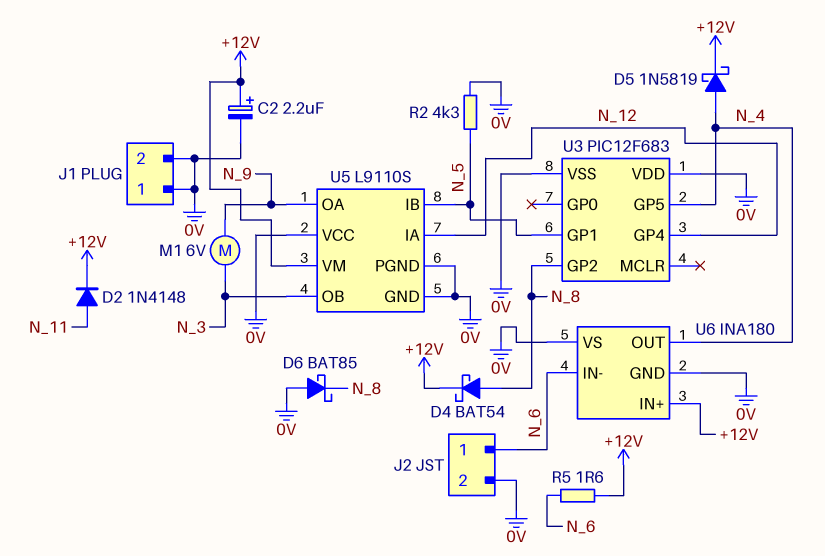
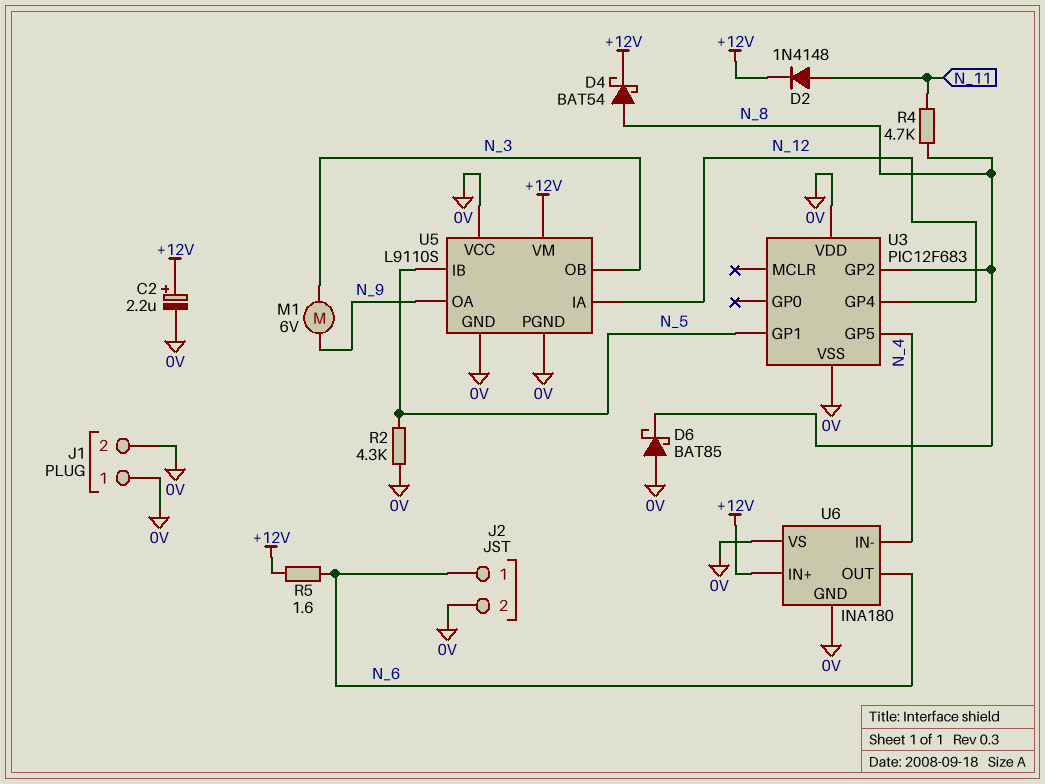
D5: schottky 1N5819 (A N_4, K +12V) -> none
R4: none -> 4.7k (N_8, N_11)
U6 pin IN-: N_6 -> N_4
U6 pin OUT: N_4 -> N_6

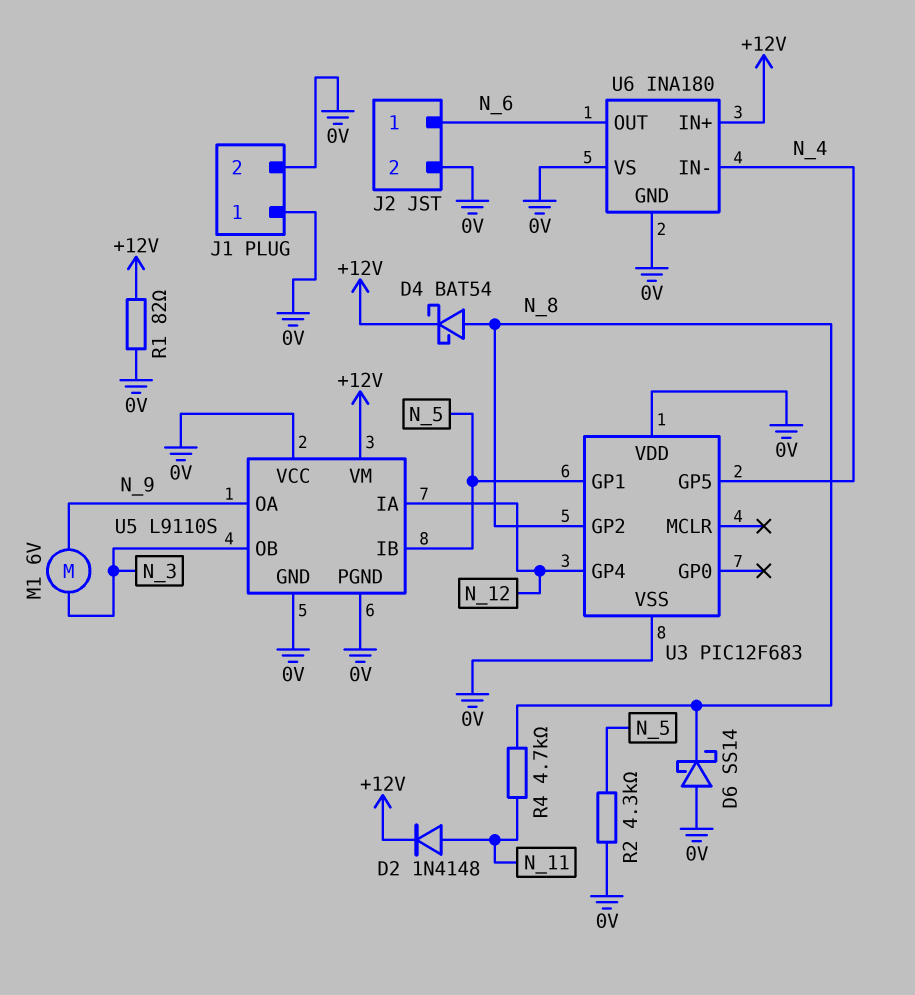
C2: 2.2uF (plus +12V, minus 0V) -> none
D6: schottky BAT85 (A 0V, K N_8) -> schottky SS14 (A 0V, K N_8)
R1: none -> 82 (+12V, 0V)
R5: 1.6 (+12V, N_6) -> none

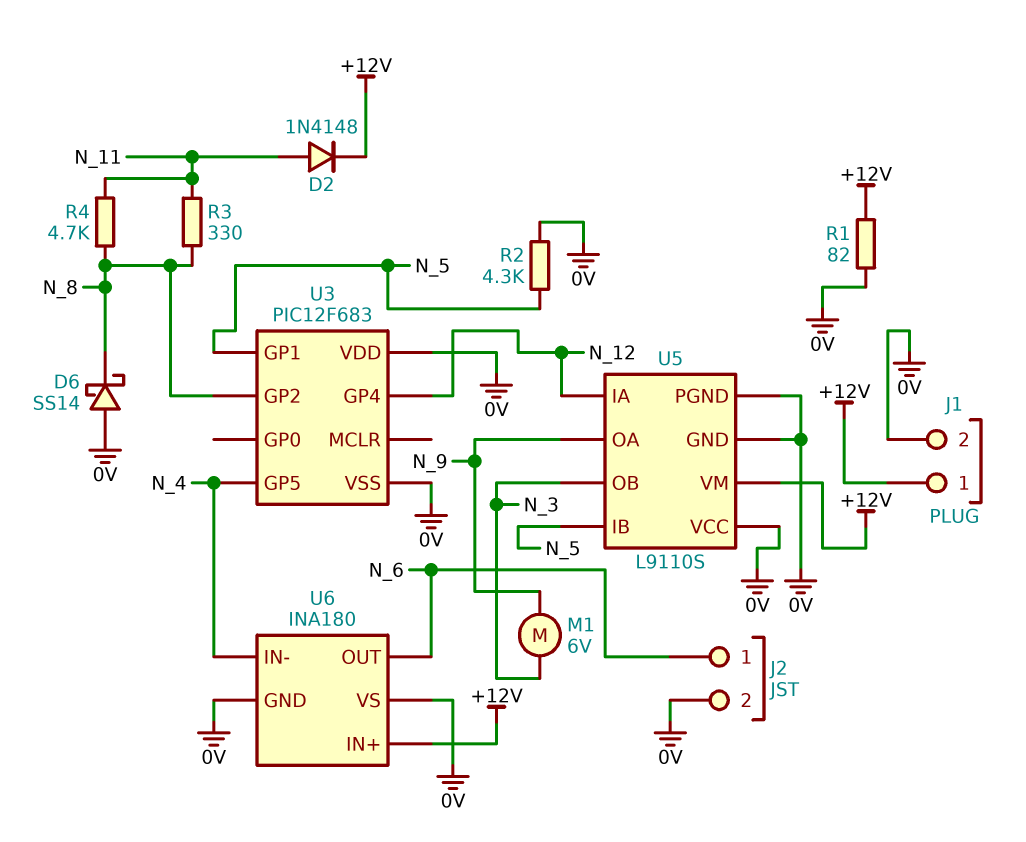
D4: schottky BAT54 (A N_8, K +12V) -> none
J1 pin 1: 0V -> +12V
R3: none -> 330 (N_8, N_11)

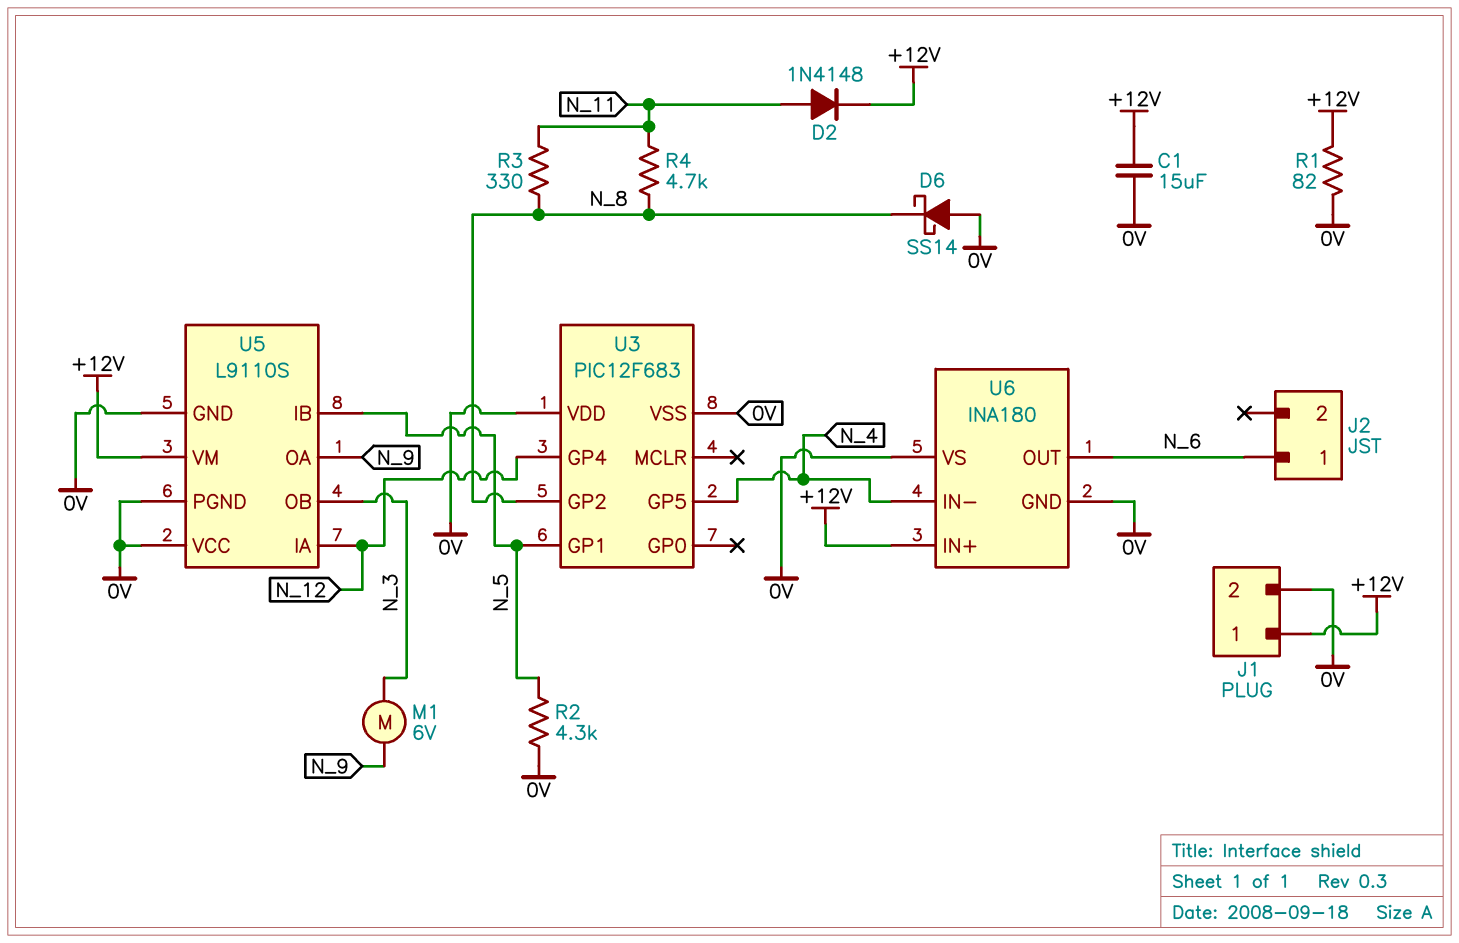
C1: none -> 15uF (+12V, 0V)
J2 pin 2: 0V -> none

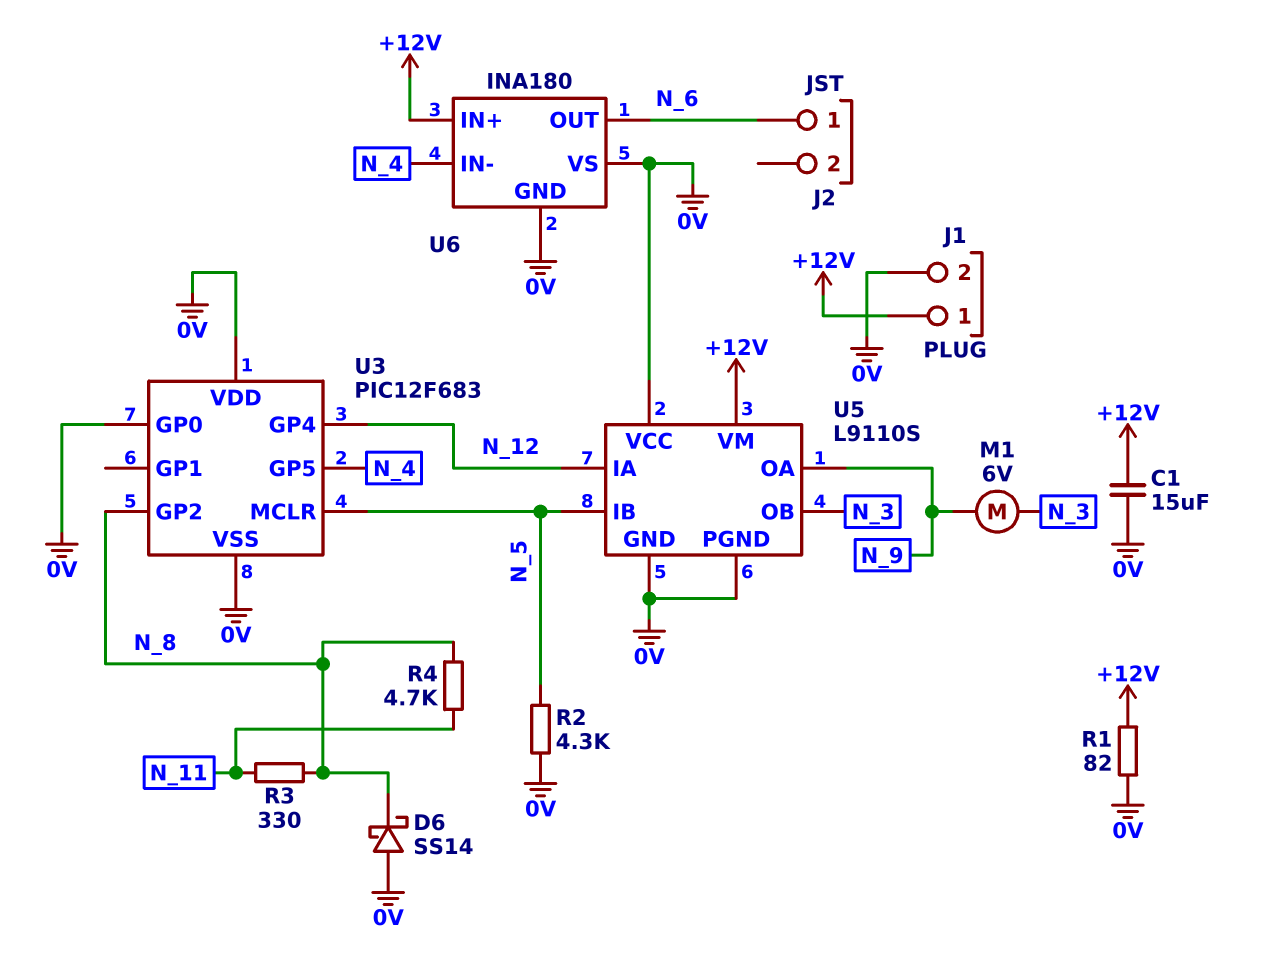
D2: diode 1N4148 (A N_11, K +12V) -> none
U3 pin GP0: none -> 0V
U3 pin GP1: N_5 -> none
U3 pin MCLR: none -> N_5

